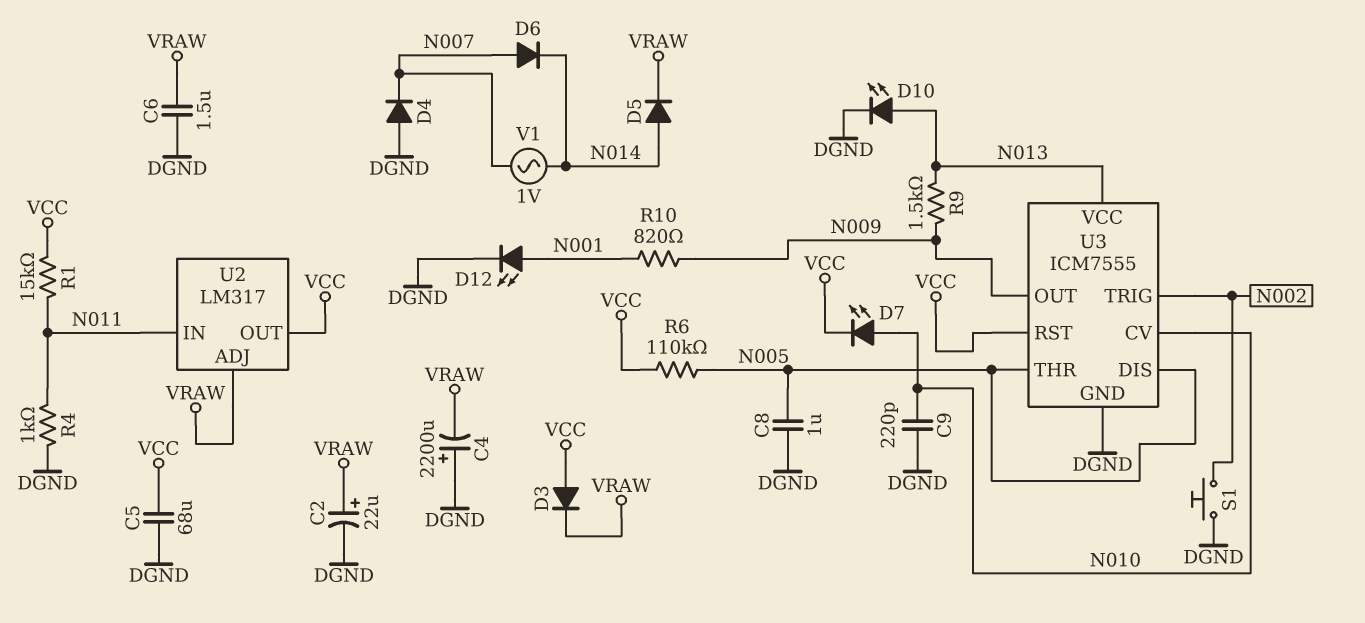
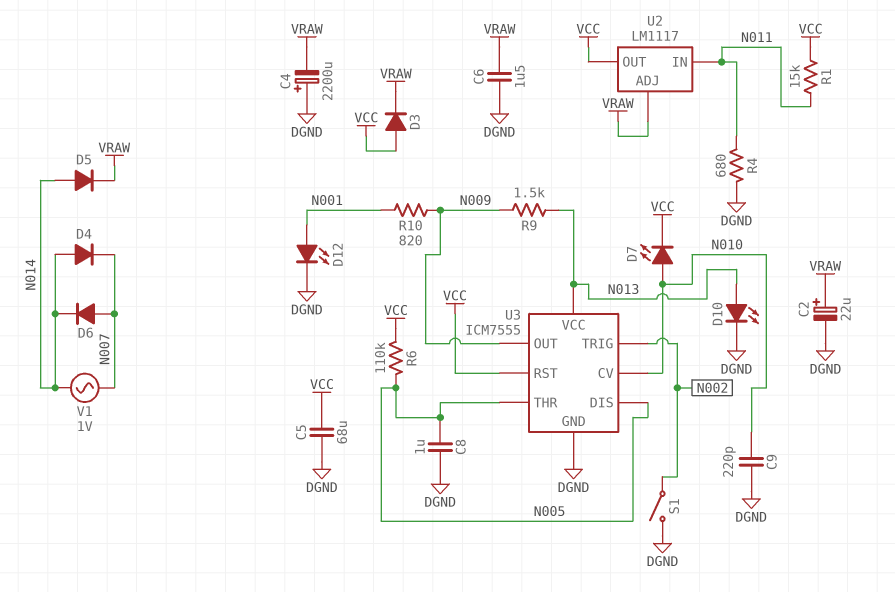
D4: diode (A DGND, K N007) -> diode (A N014, K N007)
R4: 1k (DGND, N011) -> 680 (DGND, N011)
S1: button (DGND, N002) -> switch (DGND, N002)
U2: LM317 -> LM1117

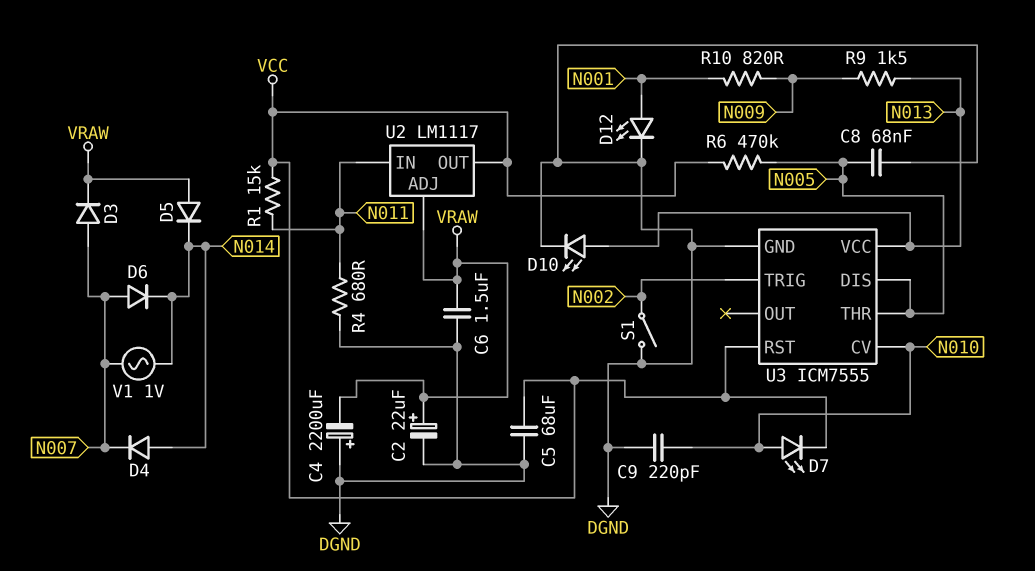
C8: 1uF (DGND, N005) -> 68nF (DGND, N005)
D3: diode (A VCC, K VRAW) -> diode (A N007, K VRAW)
D5: diode (A N014, K VRAW) -> diode (A VRAW, K N014)
R6: 110k (N005, VCC) -> 470k (N005, VCC)
U3 pin OUT: N009 -> none

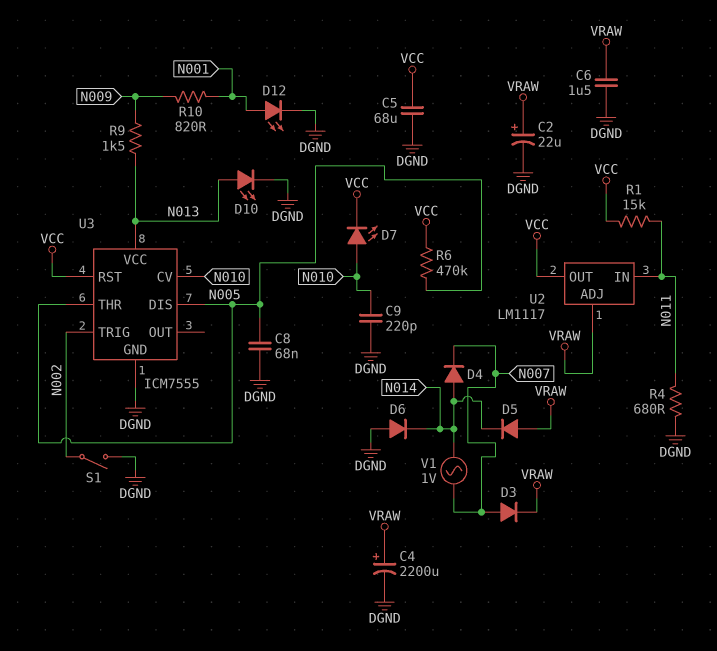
C4: 2200uF (plus DGND, minus VRAW) -> 2200uF (plus VRAW, minus DGND)
D6: diode (A N007, K N014) -> diode (A DGND, K N014)

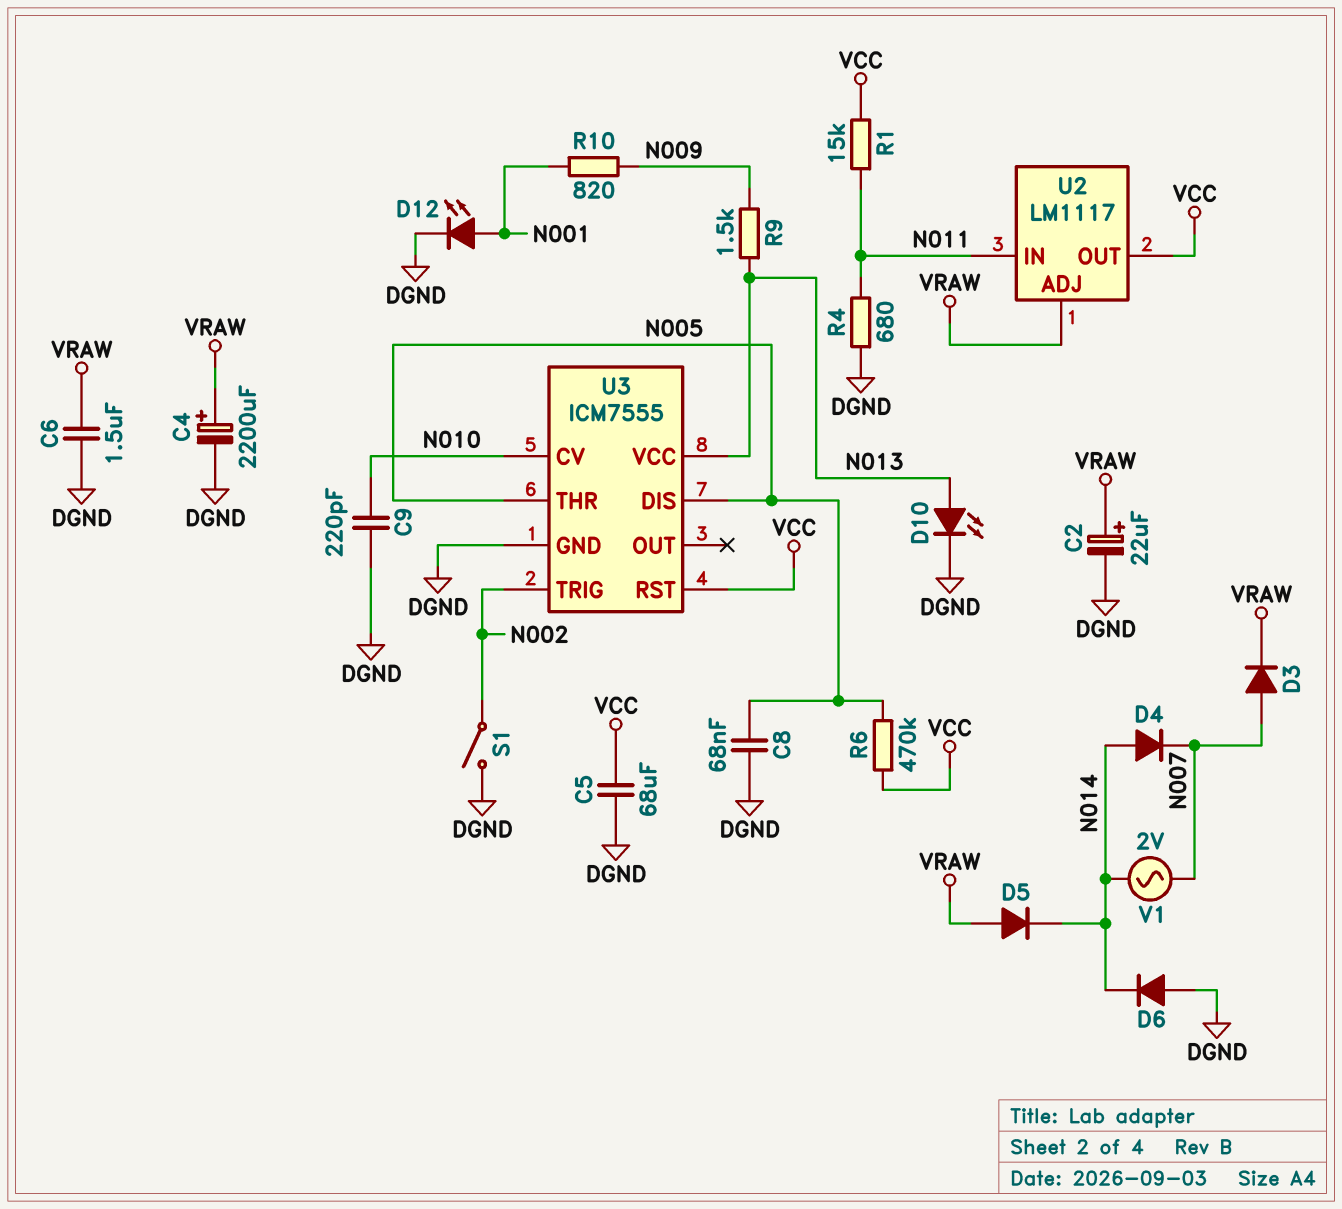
D7: LED (A N010, K VCC) -> none
V1: AC 1V (N007, N014) -> AC 2V (N007, N014)

